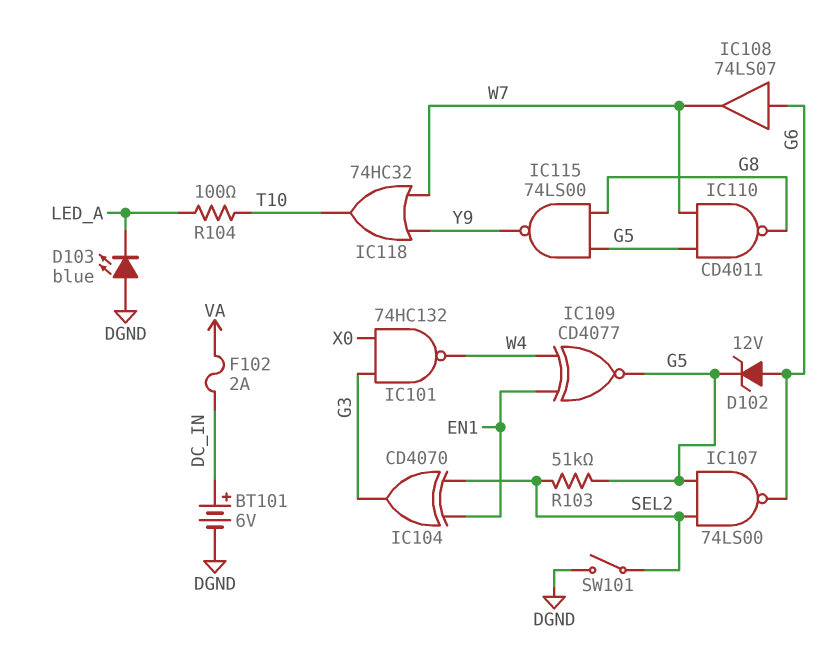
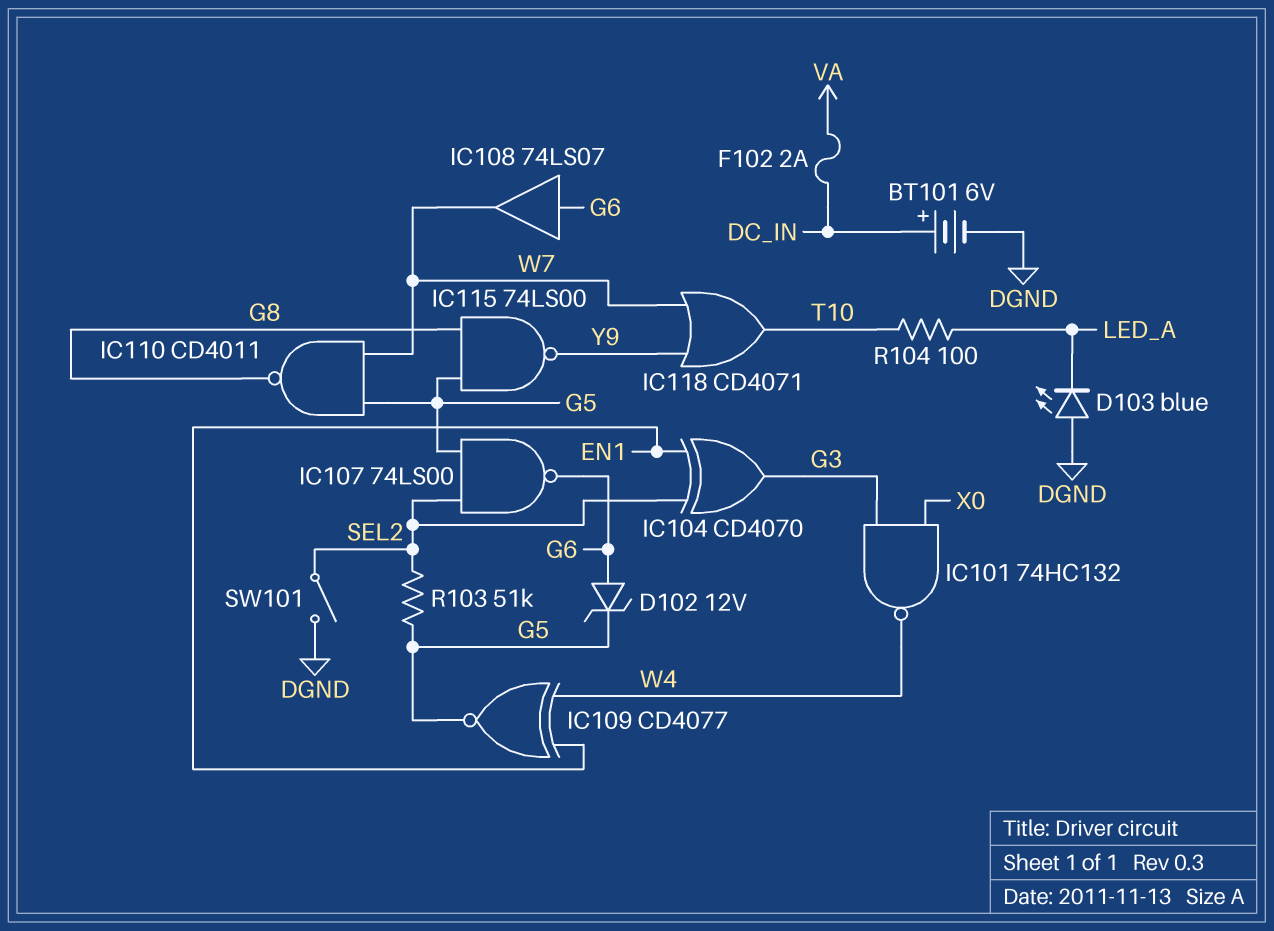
IC118: OR 74HC32 (in W7, in Y9, out T10) -> OR CD4071 (in W7, in Y9, out T10)

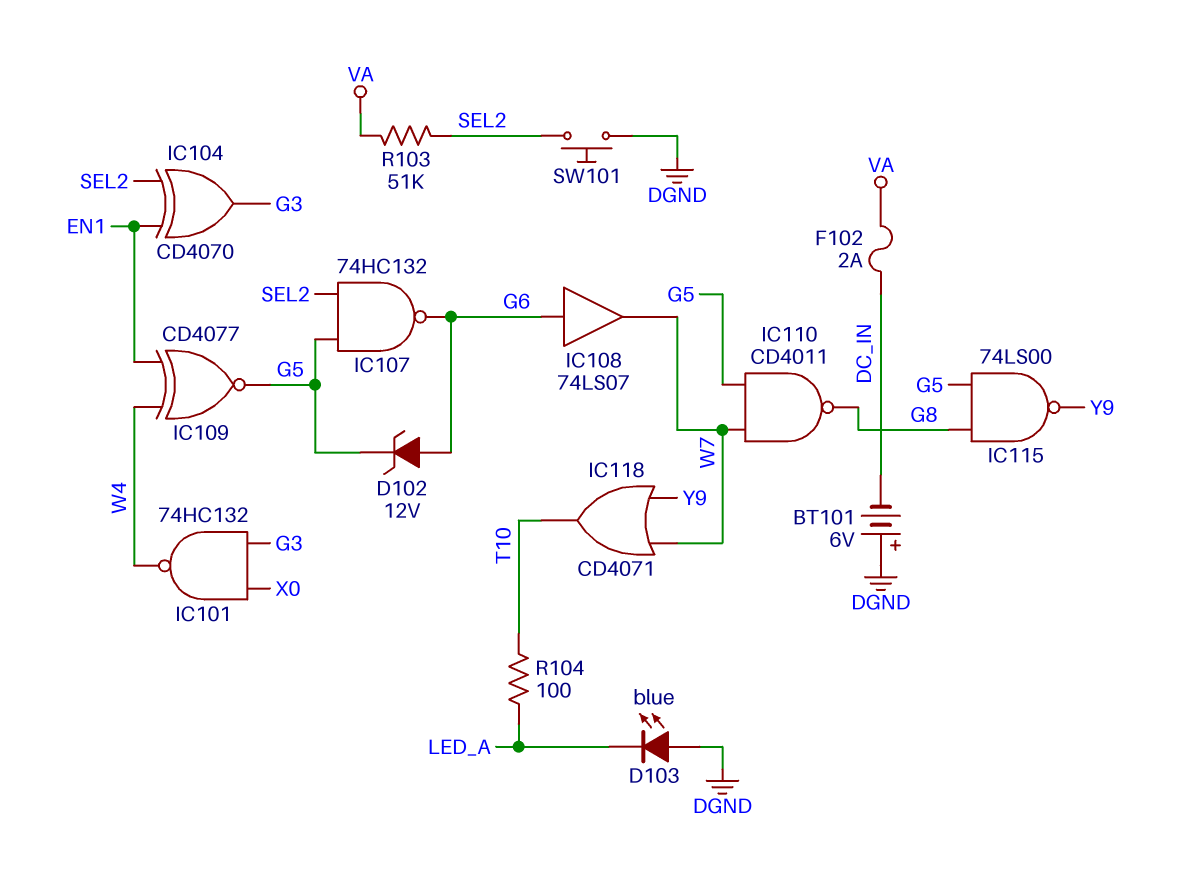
BT101: 6V (plus DC_IN, minus DGND) -> 6V (plus DGND, minus DC_IN)
IC107: NAND 74LS00 (in G5, in SEL2, out G6) -> NAND 74HC132 (in G5, in SEL2, out G6)
R103: 51k (G5, SEL2) -> 51k (SEL2, VA)
SW101: switch (DGND, SEL2) -> button (DGND, SEL2)

